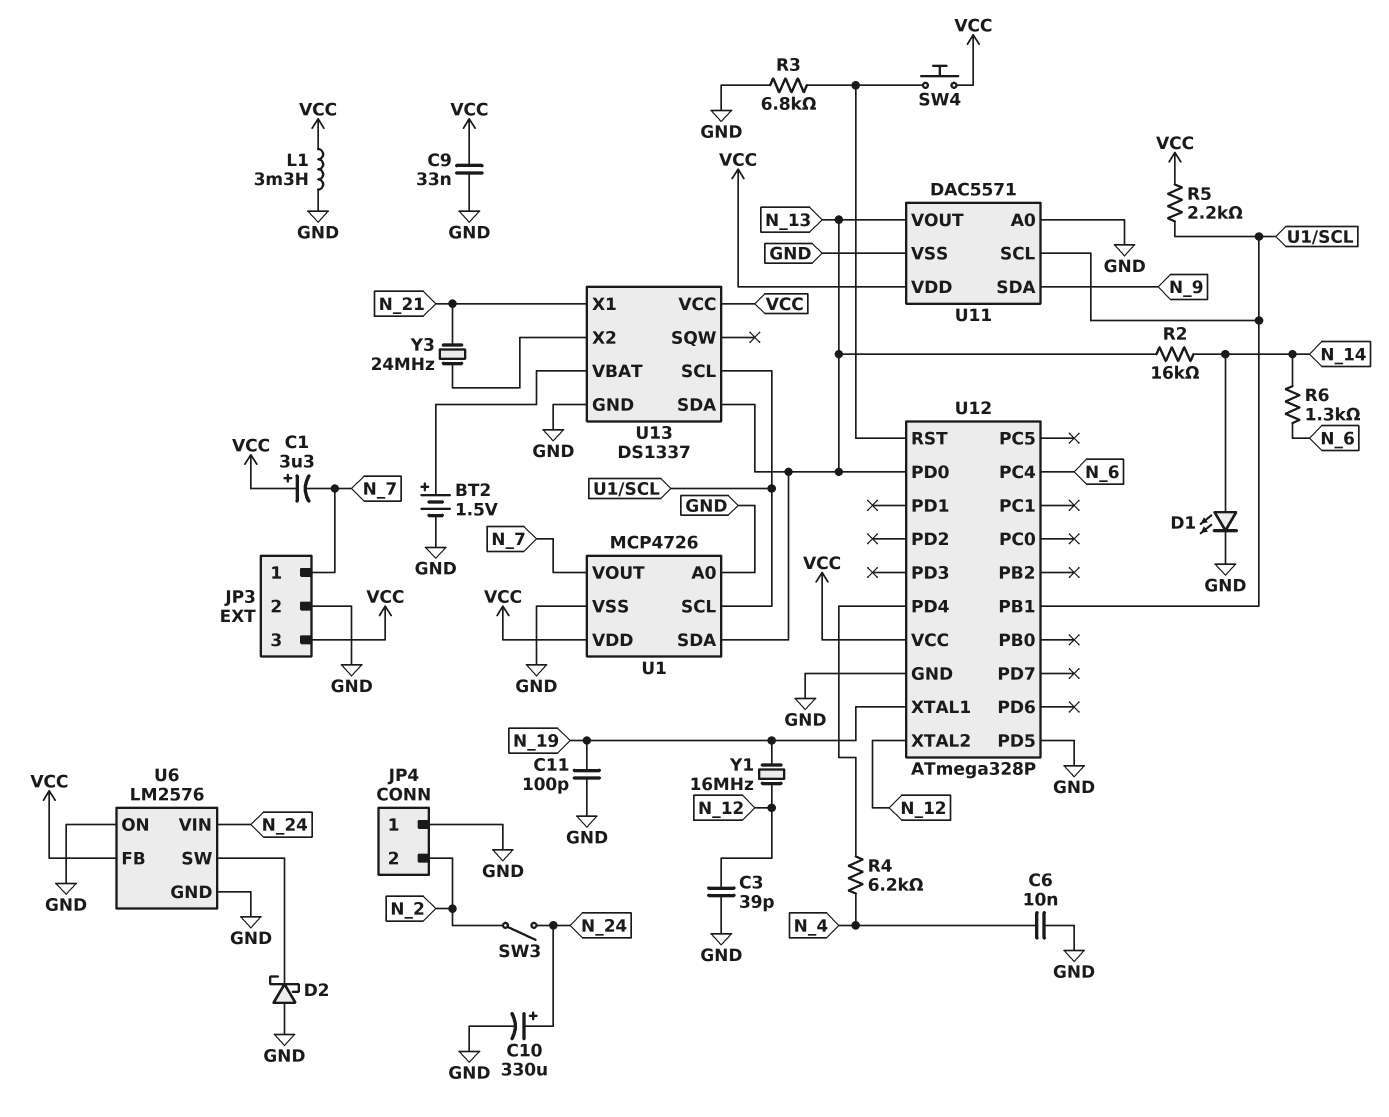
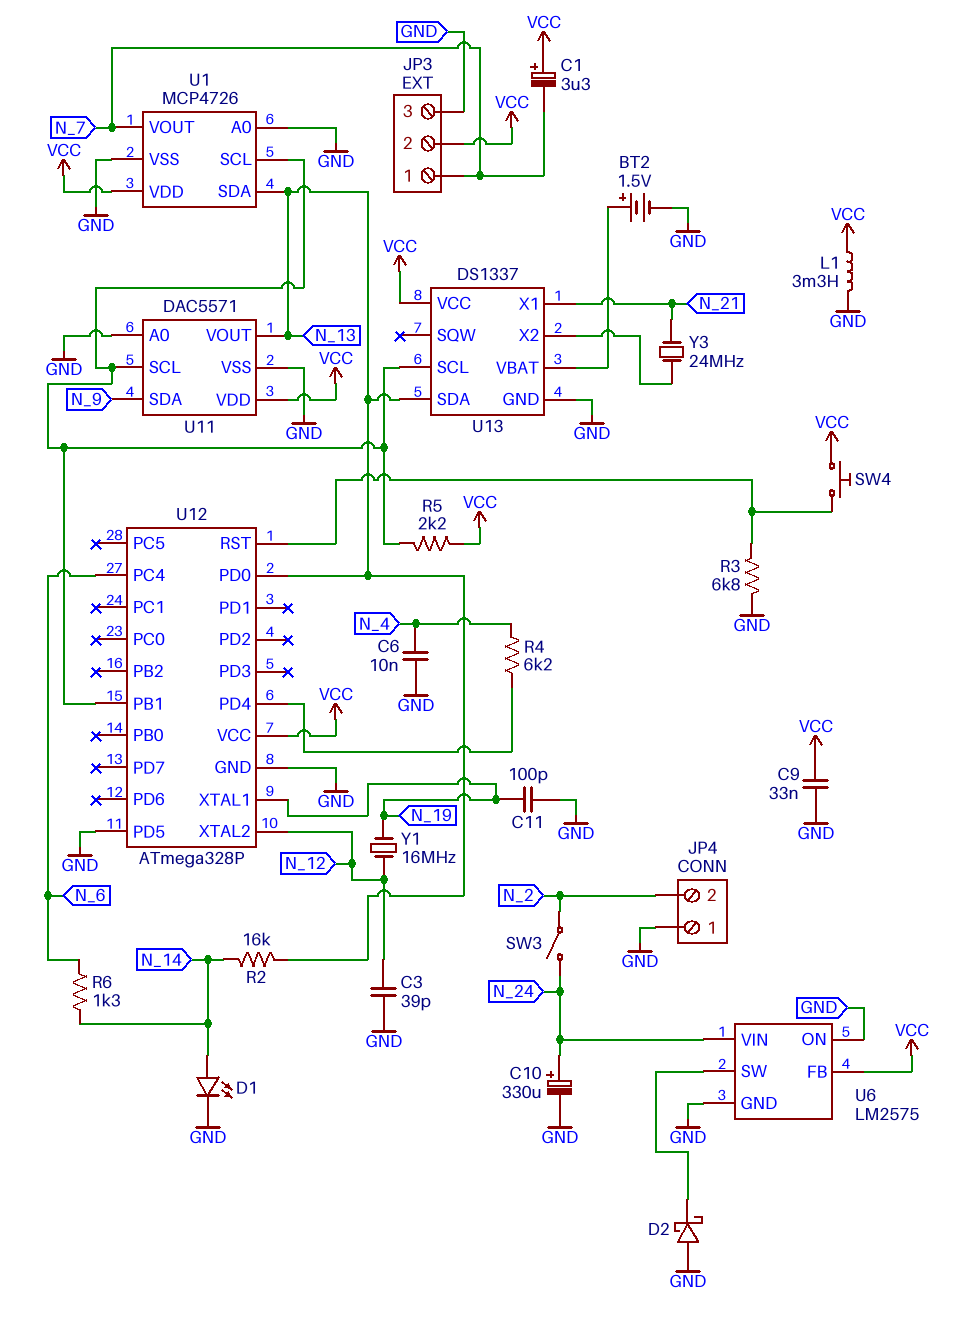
JP3 pin 2: GND -> VCC
JP3 pin 3: VCC -> GND
U6: LM2576 -> LM2575

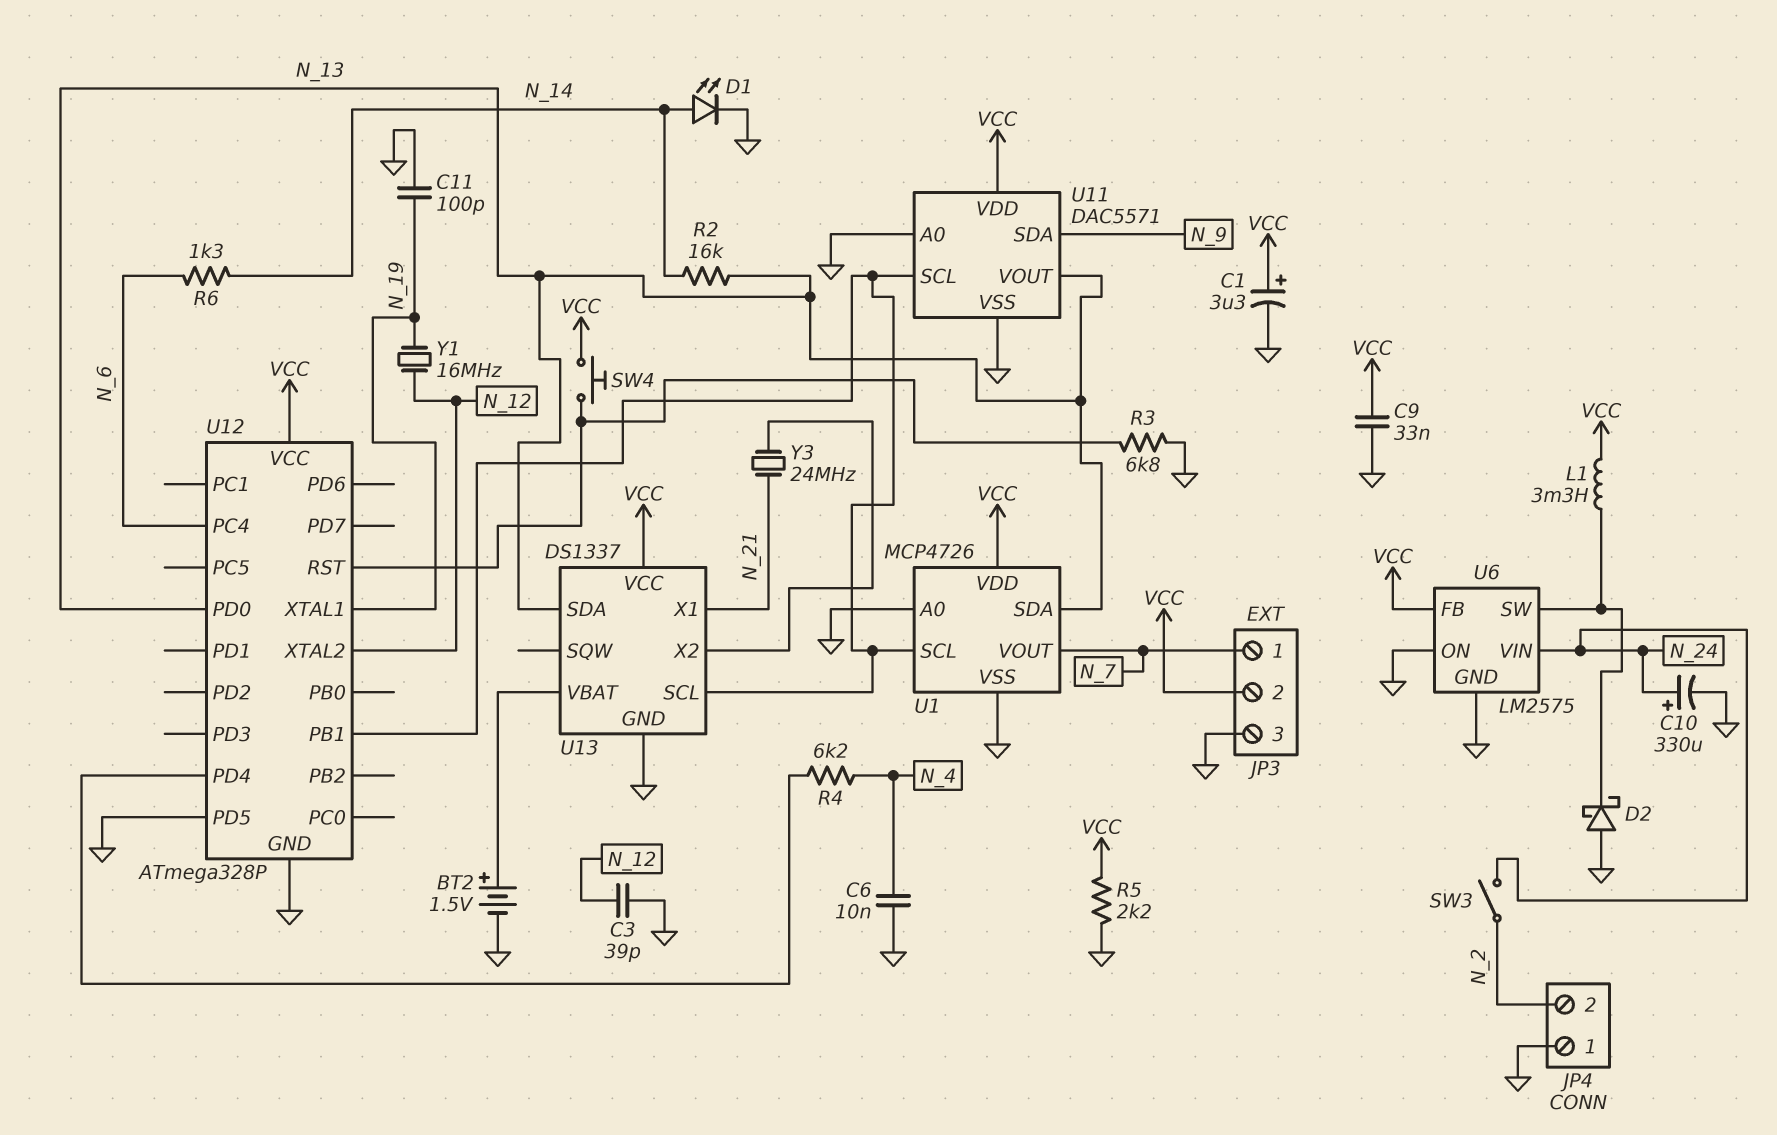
C1: 3.3uF (plus VCC, minus N_7) -> 3.3uF (plus VCC, minus GND)
L1: 3.3mH (GND, VCC) -> 3.3mH (U6/SW, VCC)
R5: 2.2k (U1/SCL, VCC) -> 2.2k (GND, VCC)

